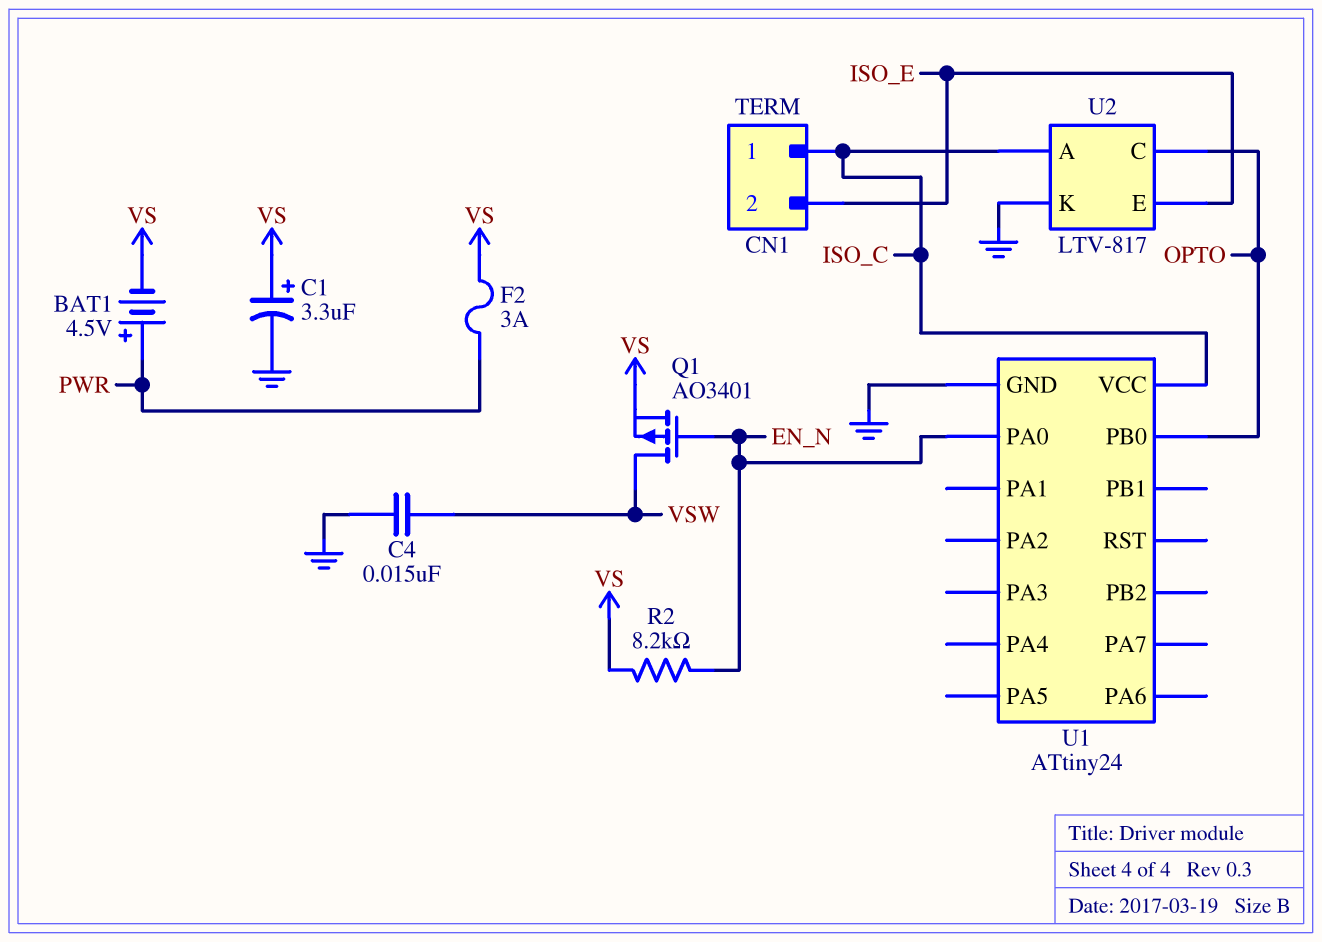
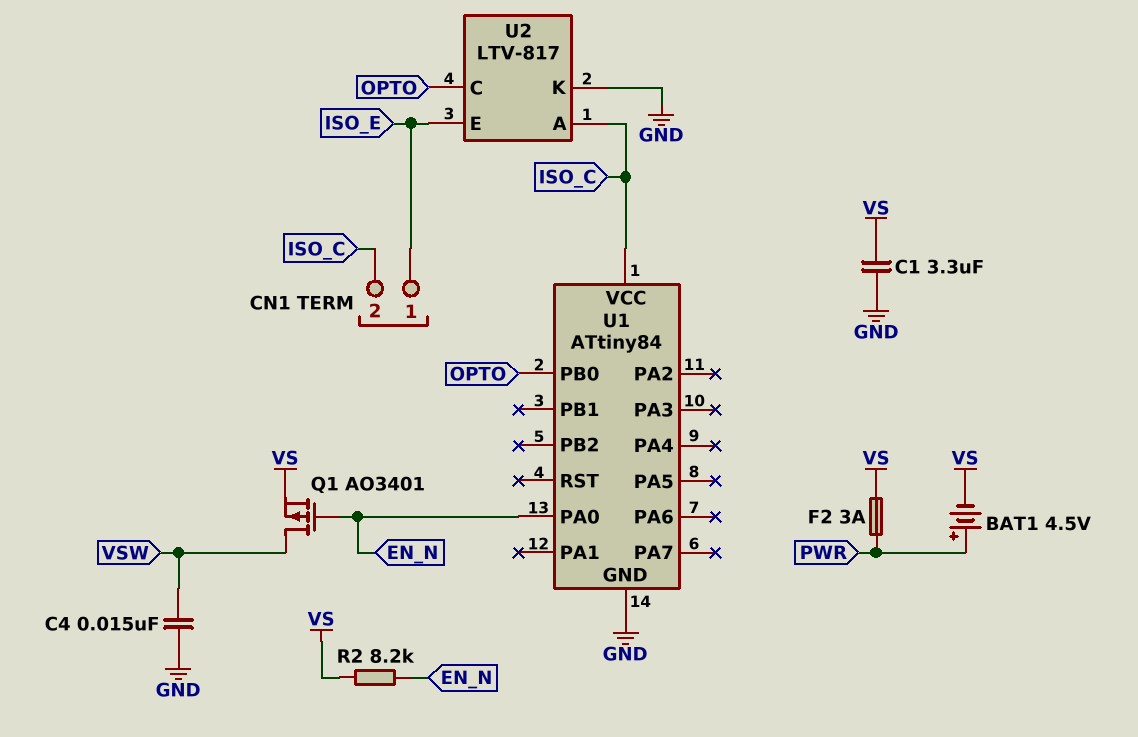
C1: 3.3uF (plus VS, minus GND) -> 3.3uF (GND, VS)
CN1 pin 1: ISO_C -> ISO_E
CN1 pin 2: ISO_E -> ISO_C
U1: ATtiny24 -> ATtiny84

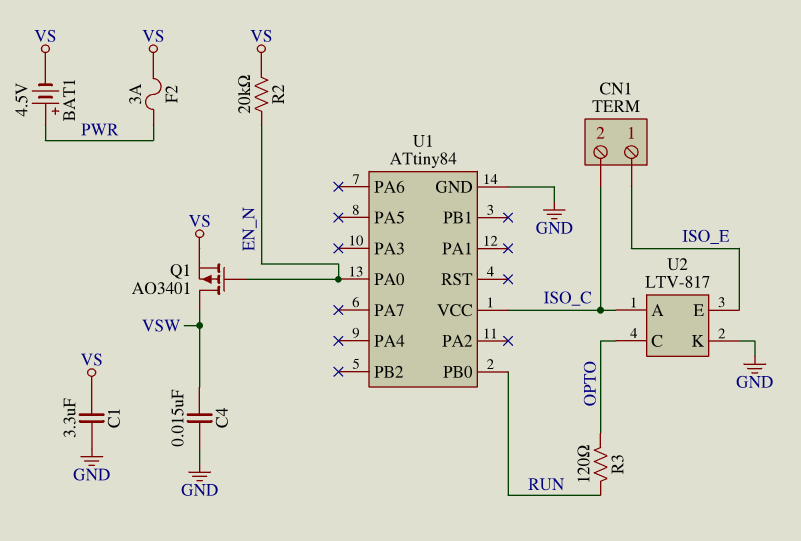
R2: 8.2k (EN_N, VS) -> 20k (EN_N, VS)
R3: none -> 120 (OPTO, RUN)
U1 pin PB0: OPTO -> RUN

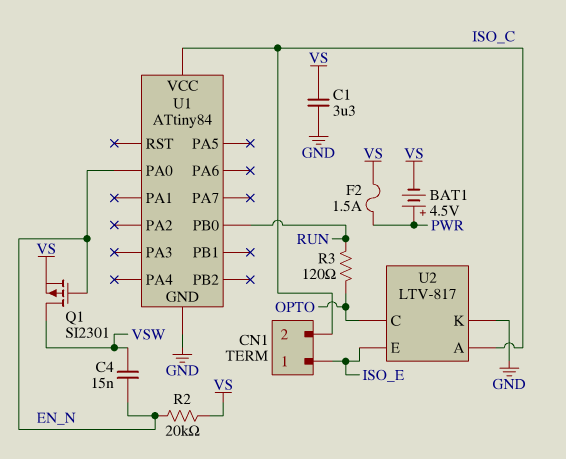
C4: 15nF (GND, VSW) -> 15nF (EN_N, VSW)
F2: 3A (PWR, VS) -> 1.5A (PWR, VS)
Q1: PMOS AO3401 (G EN_N, D VSW, S VS) -> PMOS SI2301 (G EN_N, D VSW, S VS)

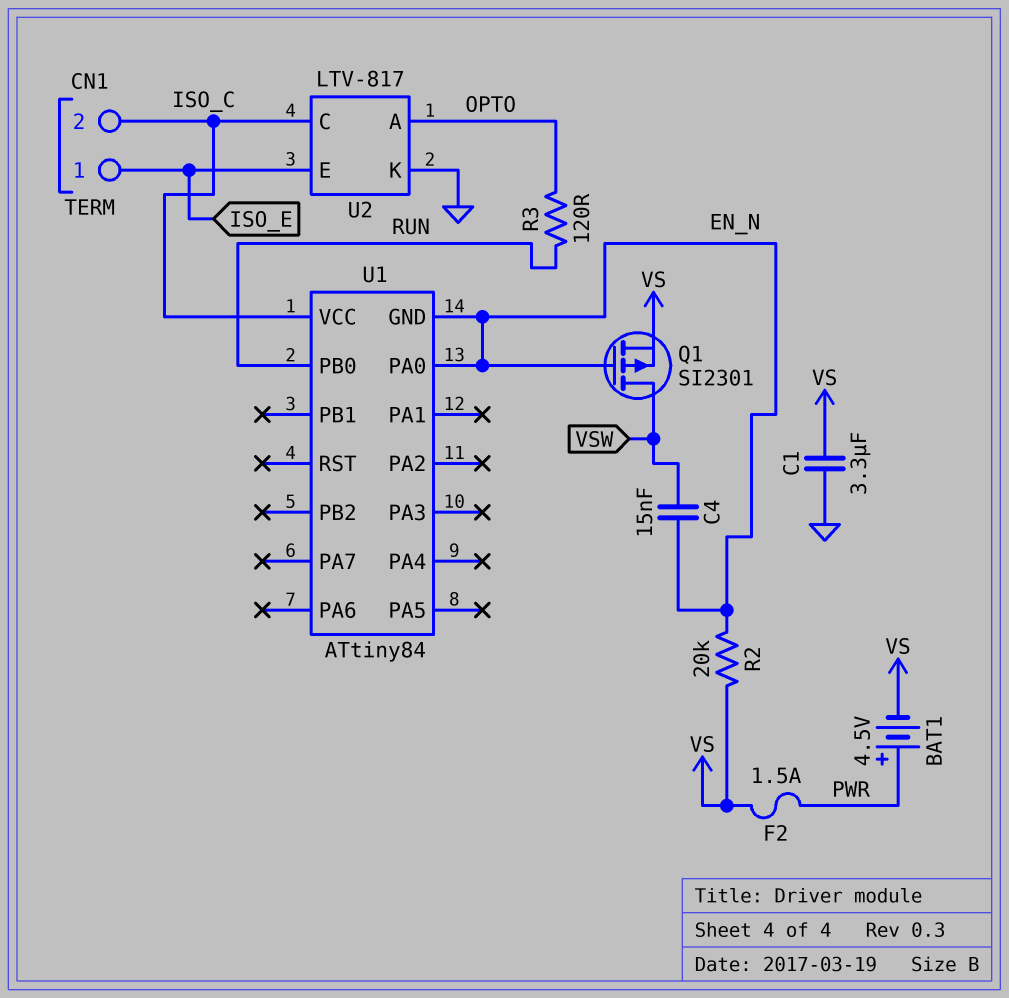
U1 pin GND: GND -> EN_N
U2 pin A: ISO_C -> OPTO
U2 pin C: OPTO -> ISO_C

